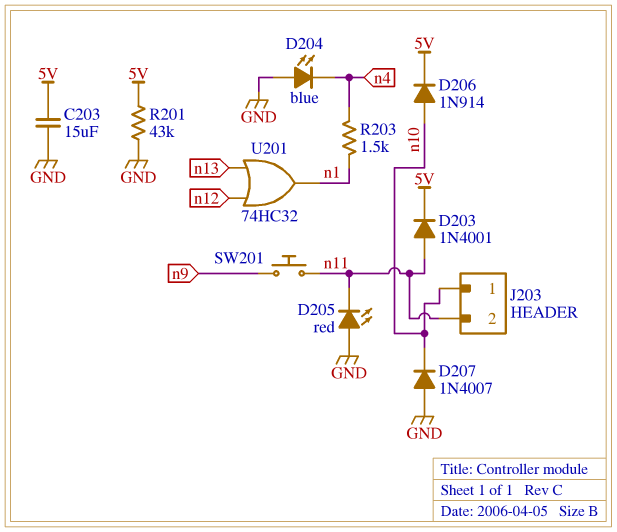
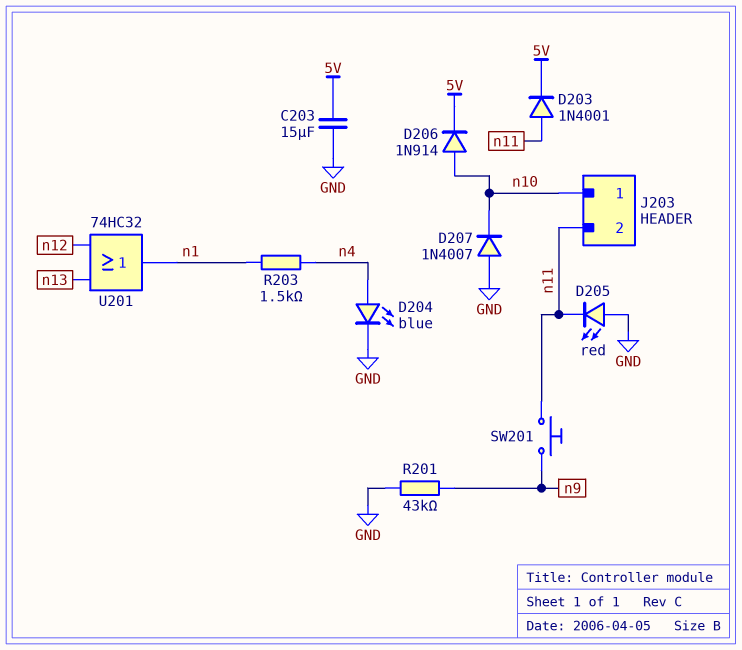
D204: LED blue (A GND, K n4) -> LED blue (A n4, K GND)
R201: 43k (5V, GND) -> 43k (GND, n9)

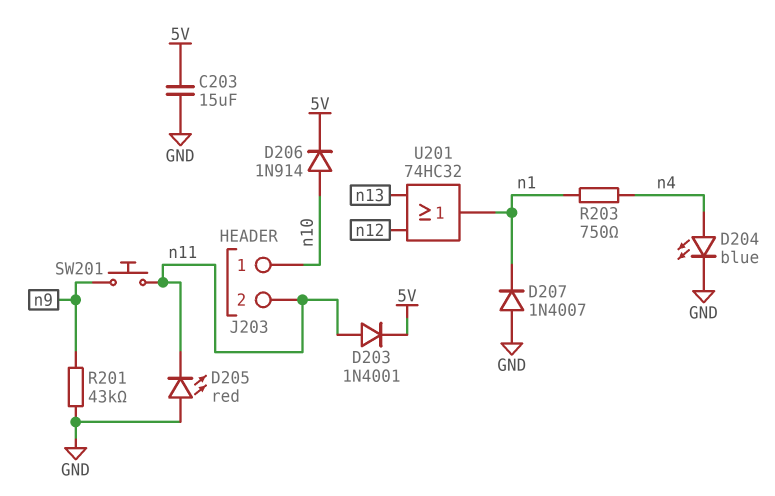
D207: diode 1N4007 (A GND, K n10) -> diode 1N4007 (A GND, K n1)
R203: 1.5k (n1, n4) -> 750 (n1, n4)

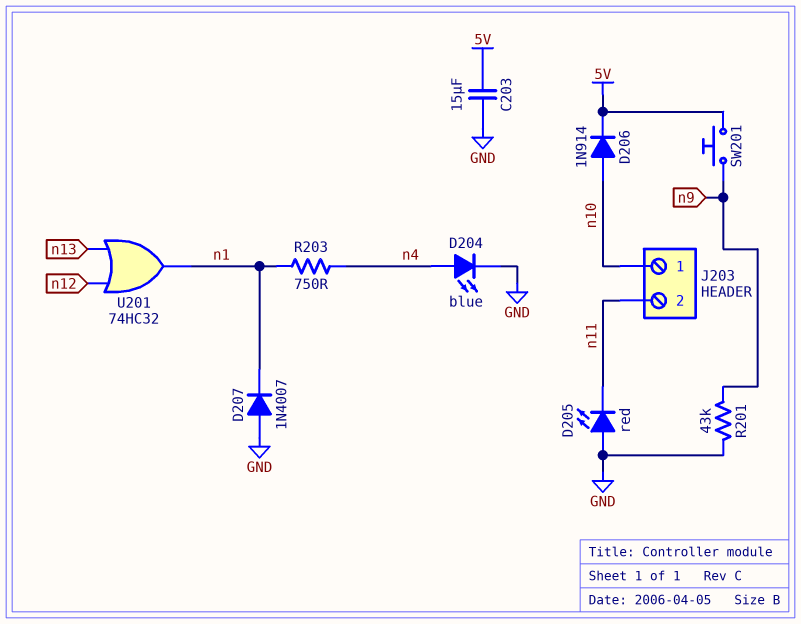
D203: diode 1N4001 (A n11, K 5V) -> none
SW201: button (n9, n11) -> button (5V, n9)

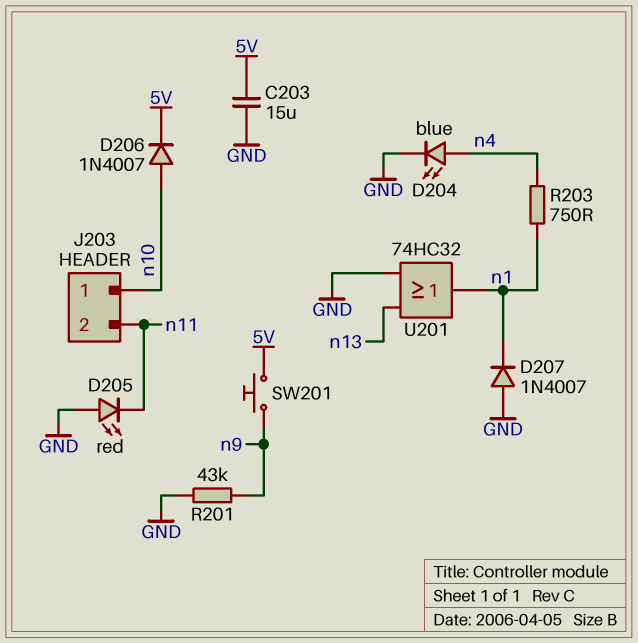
D206: diode 1N914 (A n10, K 5V) -> diode 1N4007 (A n10, K 5V)
U201: OR 74HC32 (in n12, in n13, out n1) -> OR 74HC32 (in GND, in n13, out n1)

